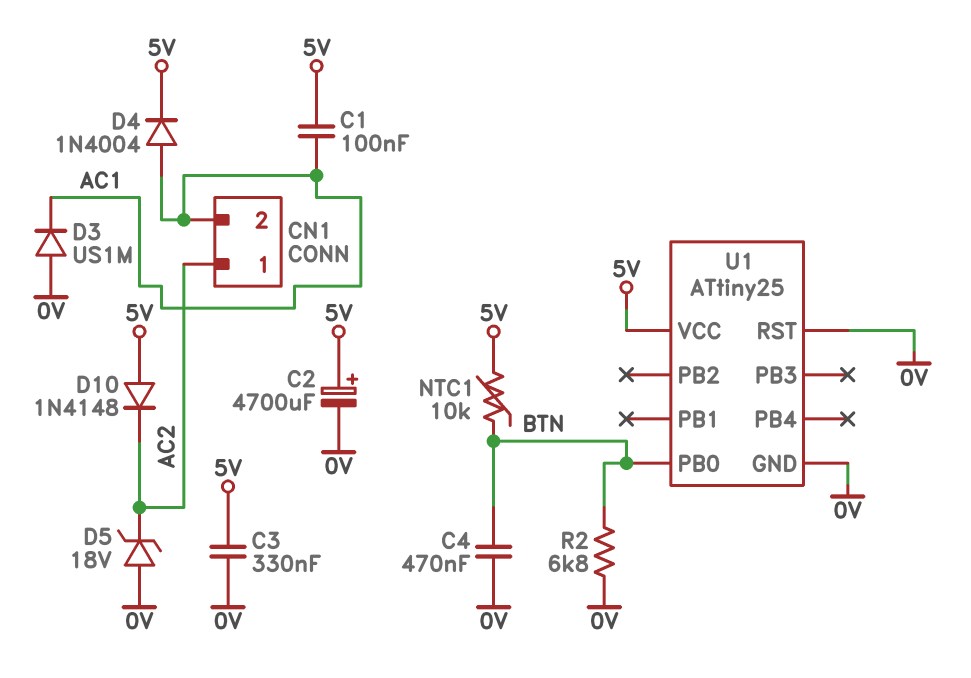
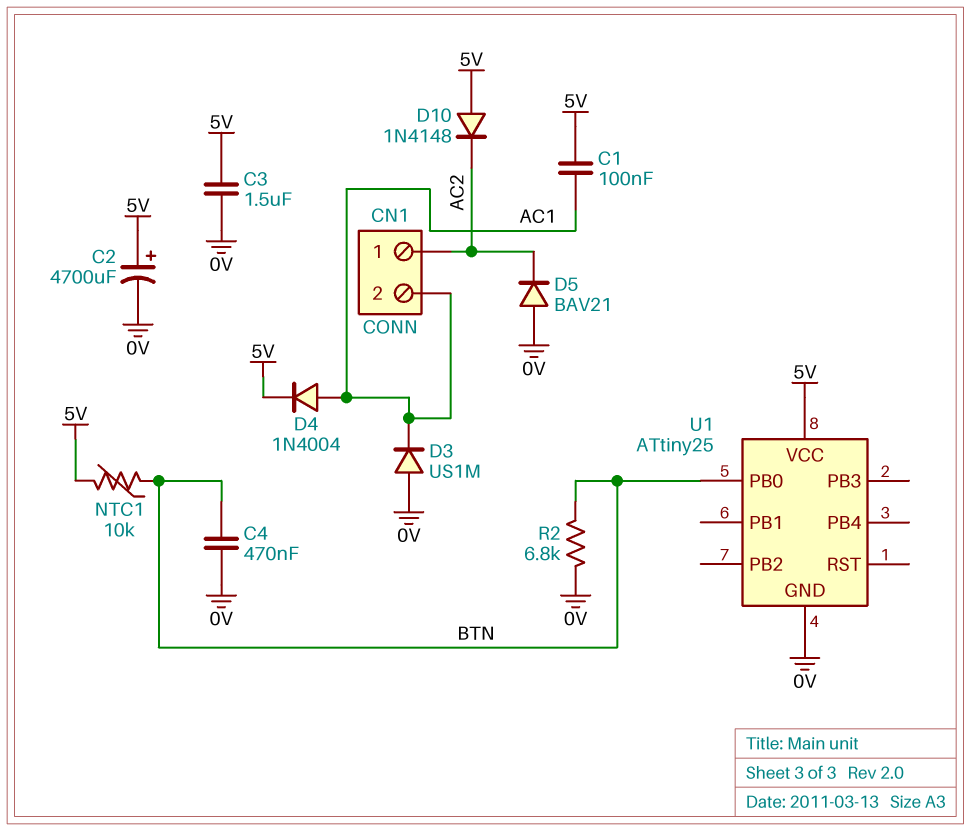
C3: 330nF (0V, 5V) -> 1.5uF (0V, 5V)
D5: zener 18V (A 0V, K AC2) -> diode BAV21 (A 0V, K AC2)
U1 pin RST: 0V -> none

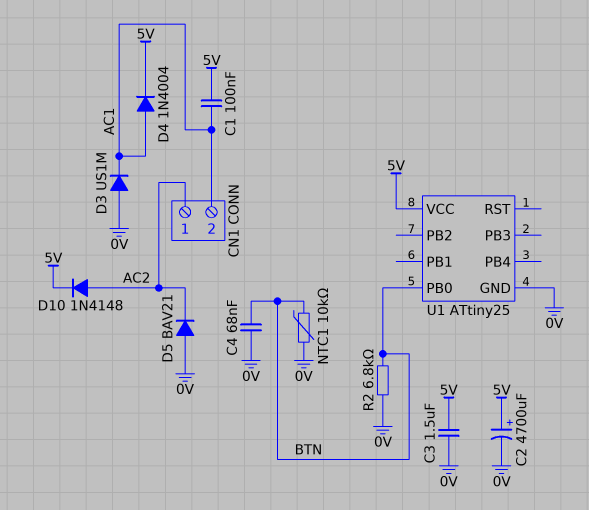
C4: 470nF (0V, BTN) -> 68nF (0V, BTN)
D10: diode 1N4148 (A 5V, K AC2) -> diode 1N4148 (A AC2, K 5V)
NTC1: 10k (5V, BTN) -> 10k (0V, BTN)

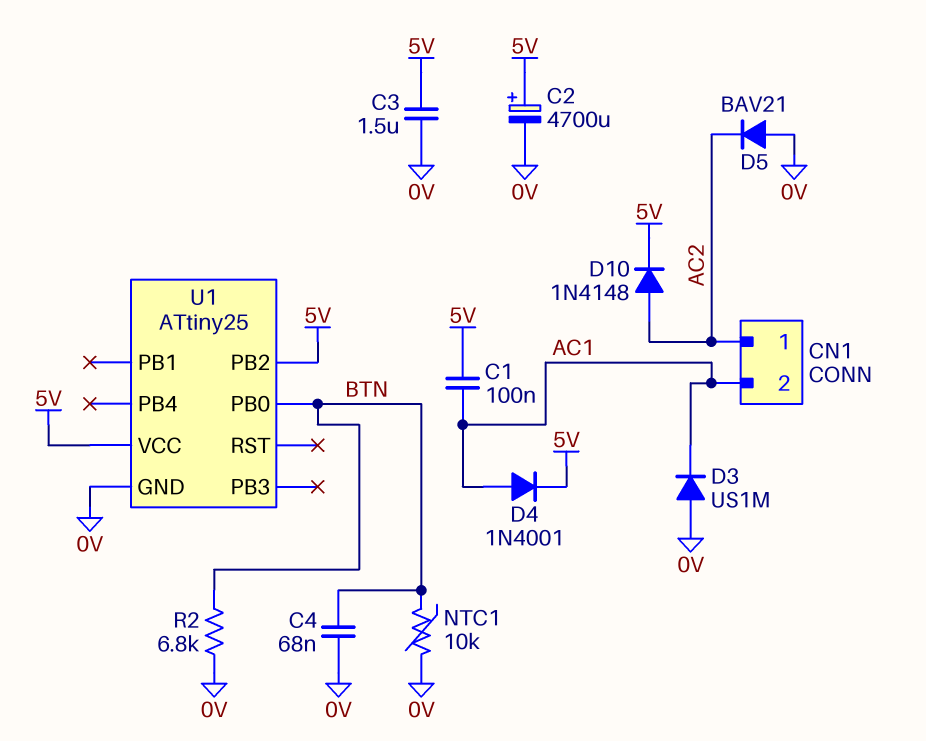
D4: diode 1N4004 (A AC1, K 5V) -> diode 1N4001 (A AC1, K 5V)
U1 pin PB2: none -> 5V

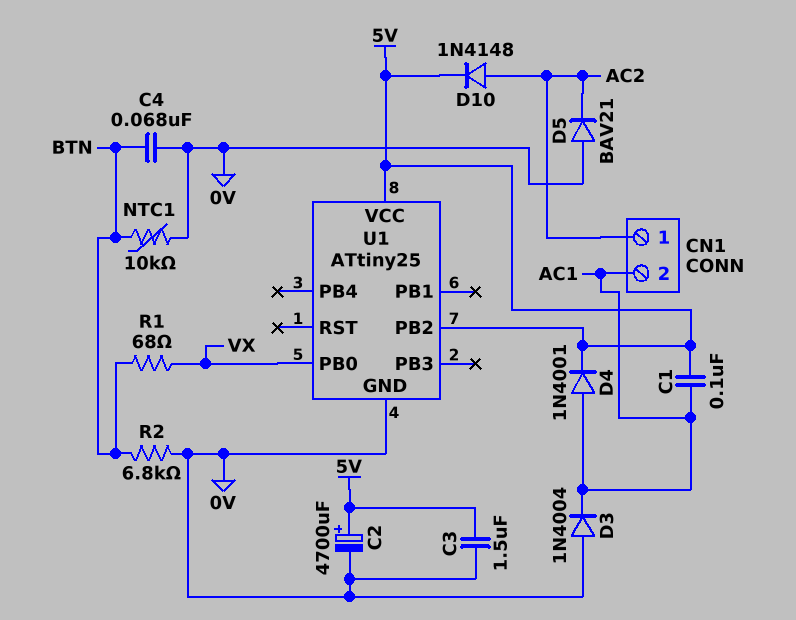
D3: diode US1M (A 0V, K AC1) -> diode 1N4004 (A 0V, K AC1)
R1: none -> 68 (BTN, VX)
U1 pin PB0: BTN -> VX

